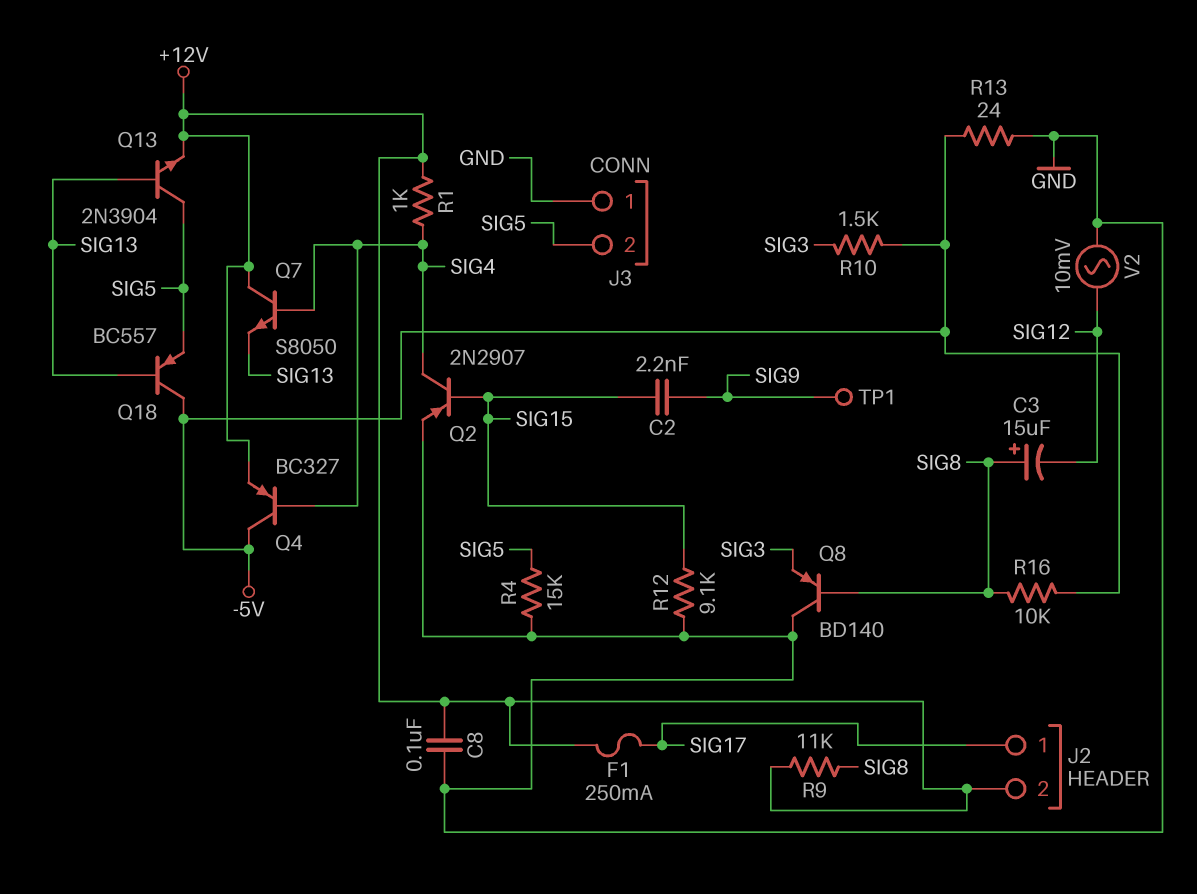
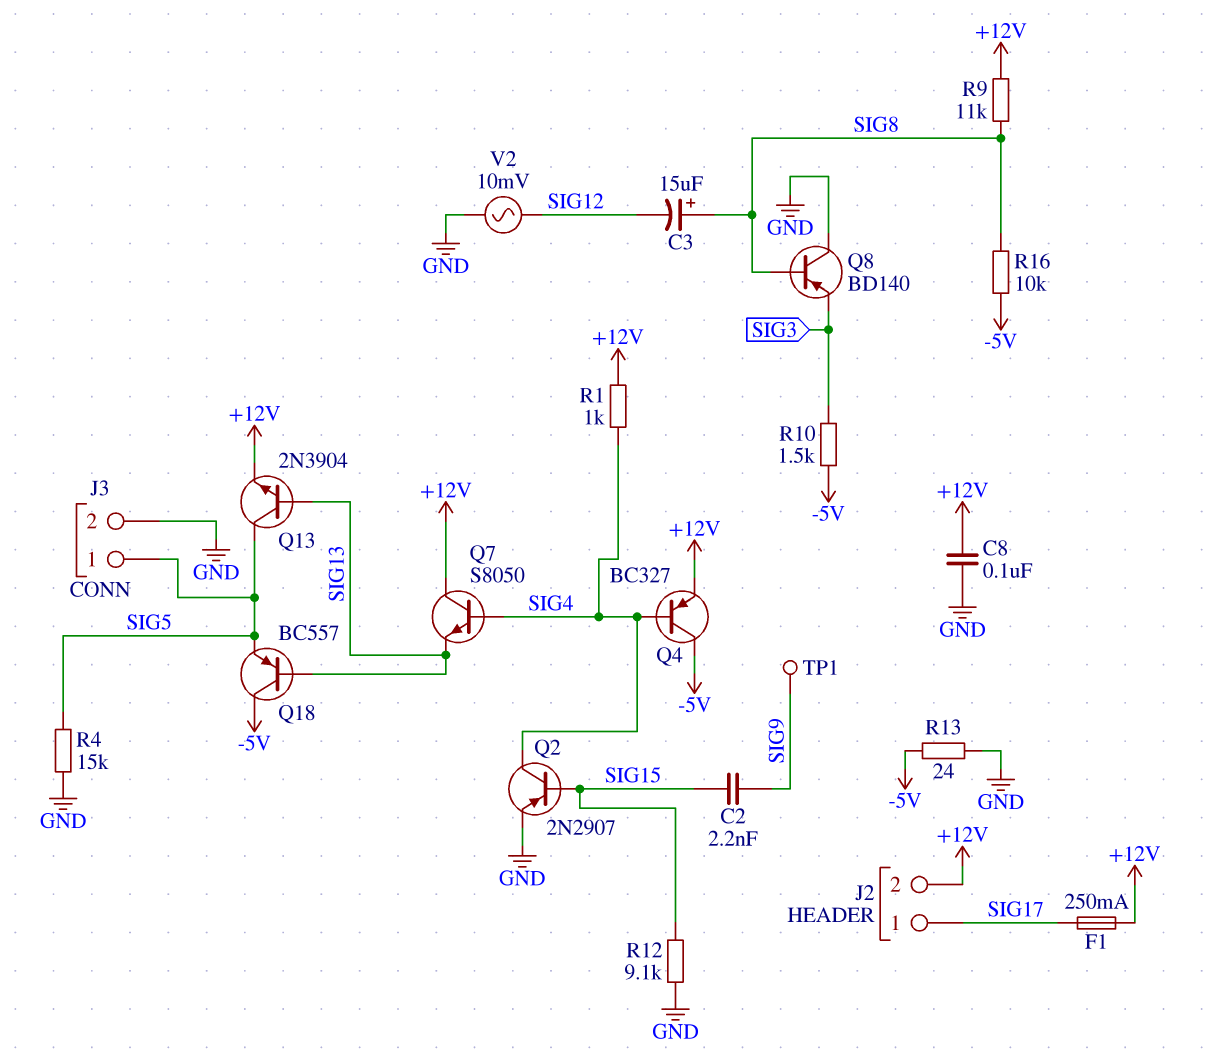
J3 pin 1: GND -> SIG5
J3 pin 2: SIG5 -> GND

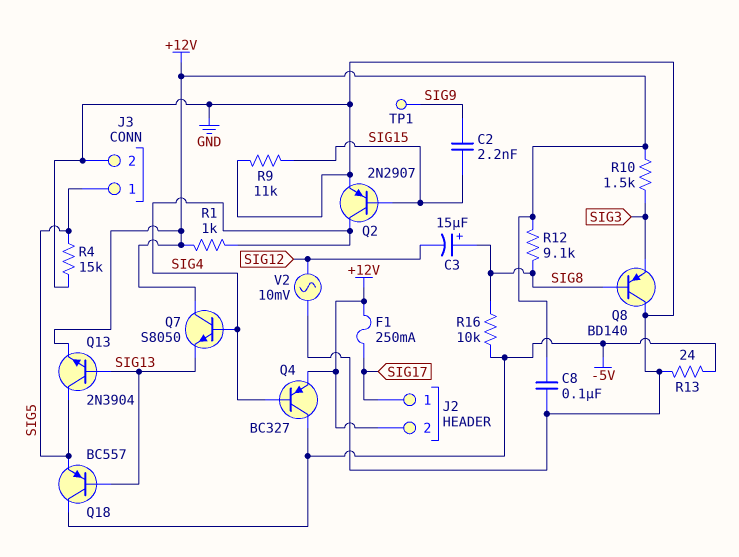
R9: 11k (+12V, SIG8) -> 11k (GND, SIG15)
R10: 1.5k (-5V, SIG3) -> 1.5k (+12V, SIG3)
R12: 9.1k (GND, SIG15) -> 9.1k (+12V, SIG8)

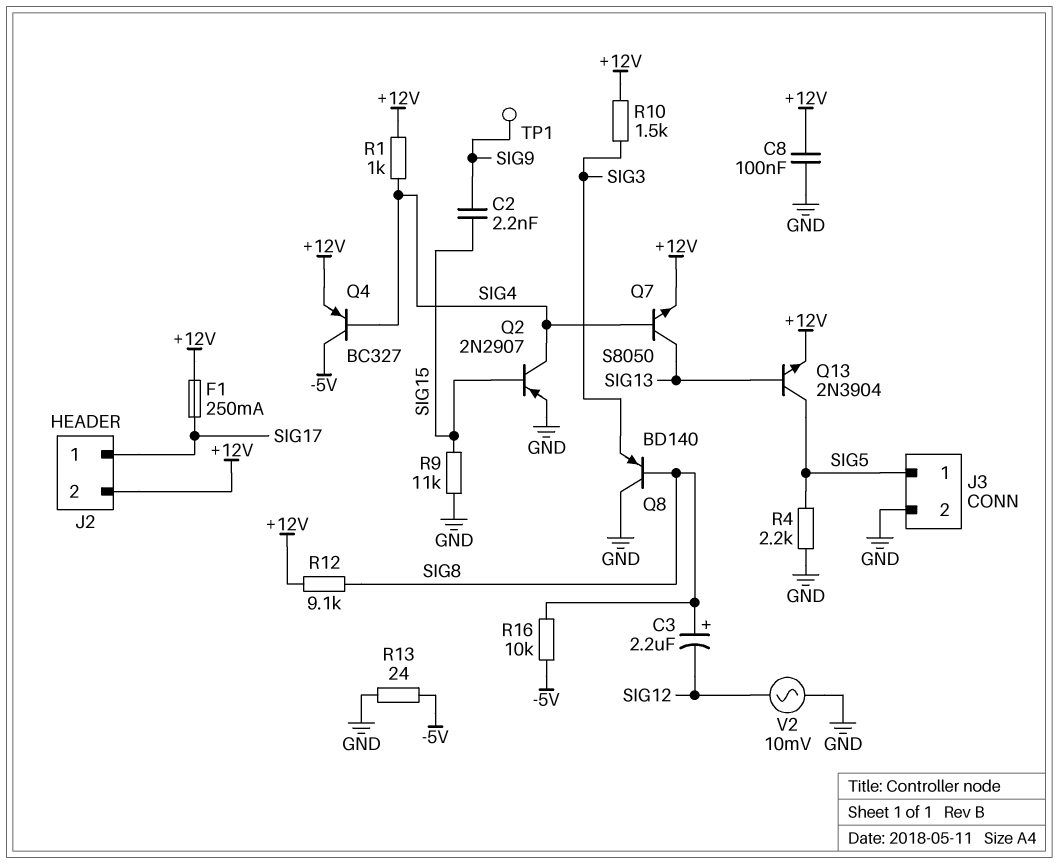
C3: 15uF (plus SIG8, minus SIG12) -> 2.2uF (plus SIG8, minus SIG12)
Q7: NPN S8050 (B SIG4, C +12V, E SIG13) -> NPN S8050 (B SIG4, C SIG13, E +12V)
Q18: PNP BC557 (B SIG13, C -5V, E SIG5) -> none
R4: 15k (GND, SIG5) -> 2.2k (GND, SIG5)

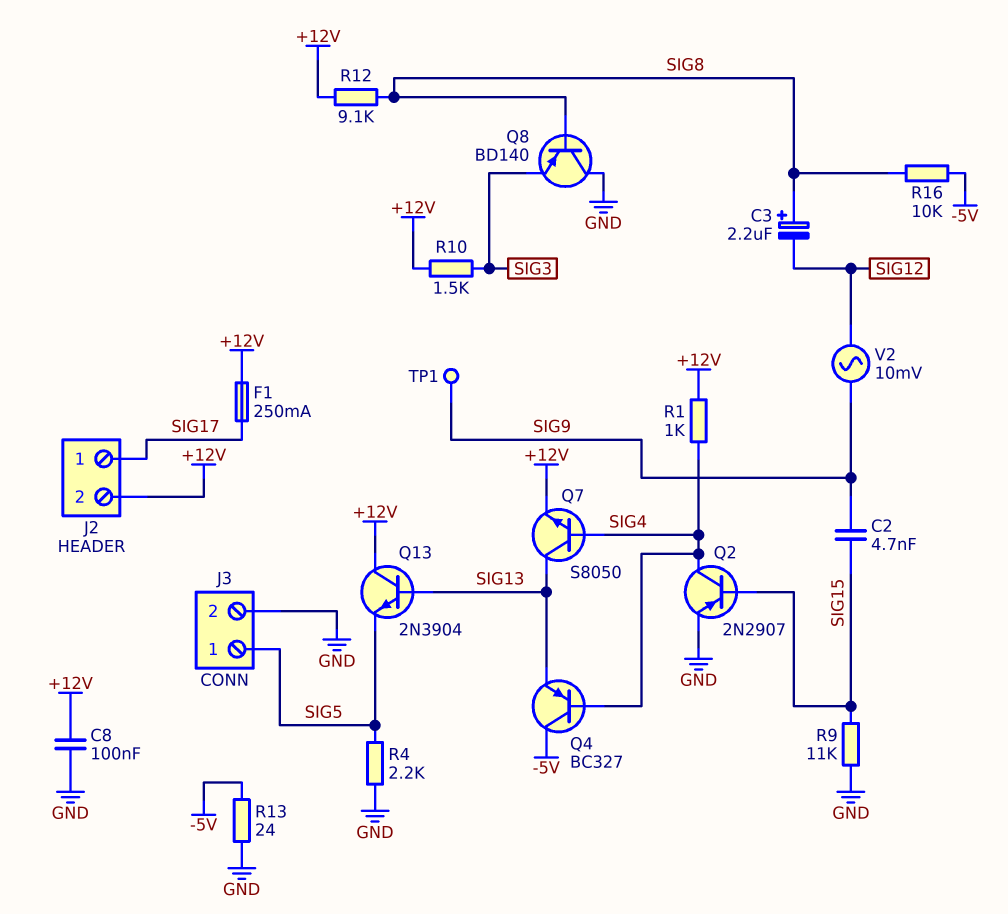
C2: 2.2nF (SIG9, SIG15) -> 4.7nF (SIG9, SIG15)
Q4: PNP BC327 (B SIG4, C -5V, E +12V) -> PNP BC327 (B SIG4, C -5V, E SIG13)
Q13: NPN 2N3904 (B SIG13, C SIG5, E +12V) -> NPN 2N3904 (B SIG13, C +12V, E SIG5)
V2: AC 10mV (GND, SIG12) -> AC 10mV (SIG9, SIG12)

